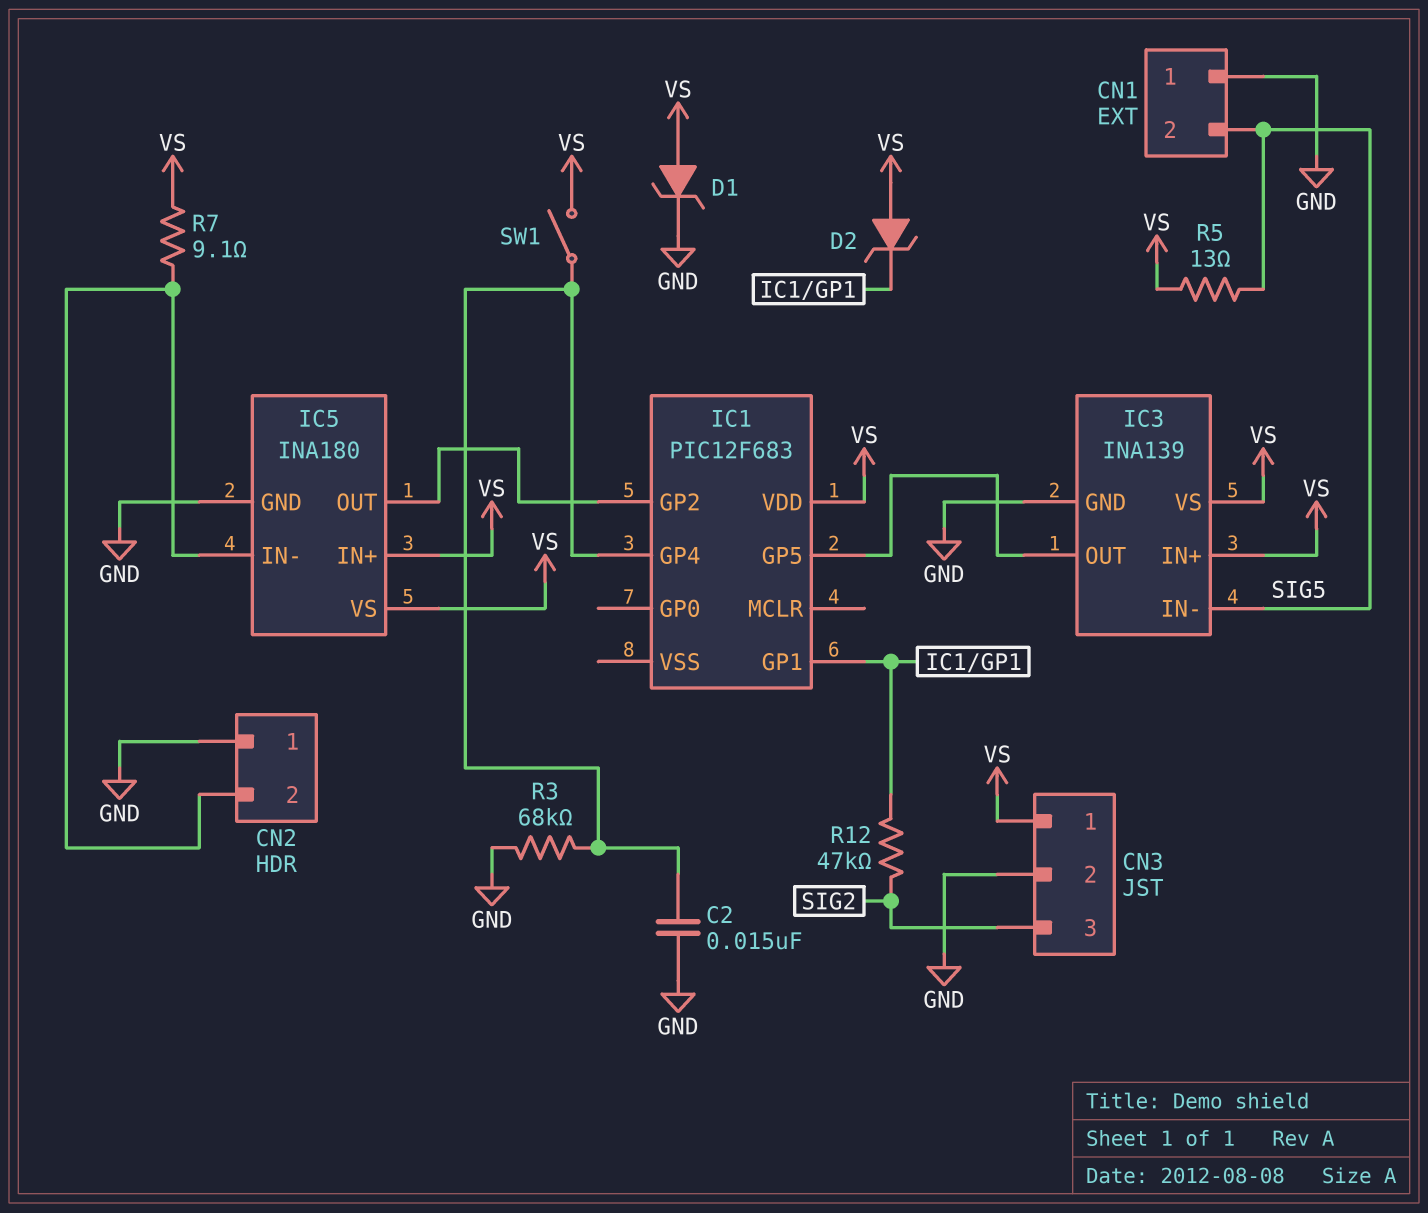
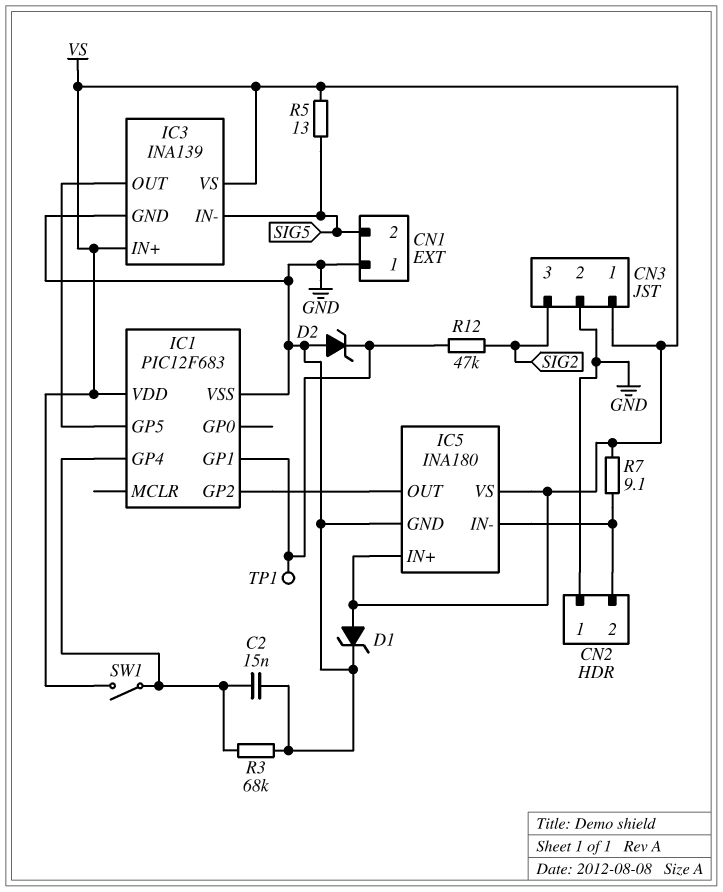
D2: zener (A VS, K IC1/GP1) -> zener (A GND, K IC1/GP1)
IC1 pin VSS: none -> GND
TP1: none -> test point (IC1/GP1)

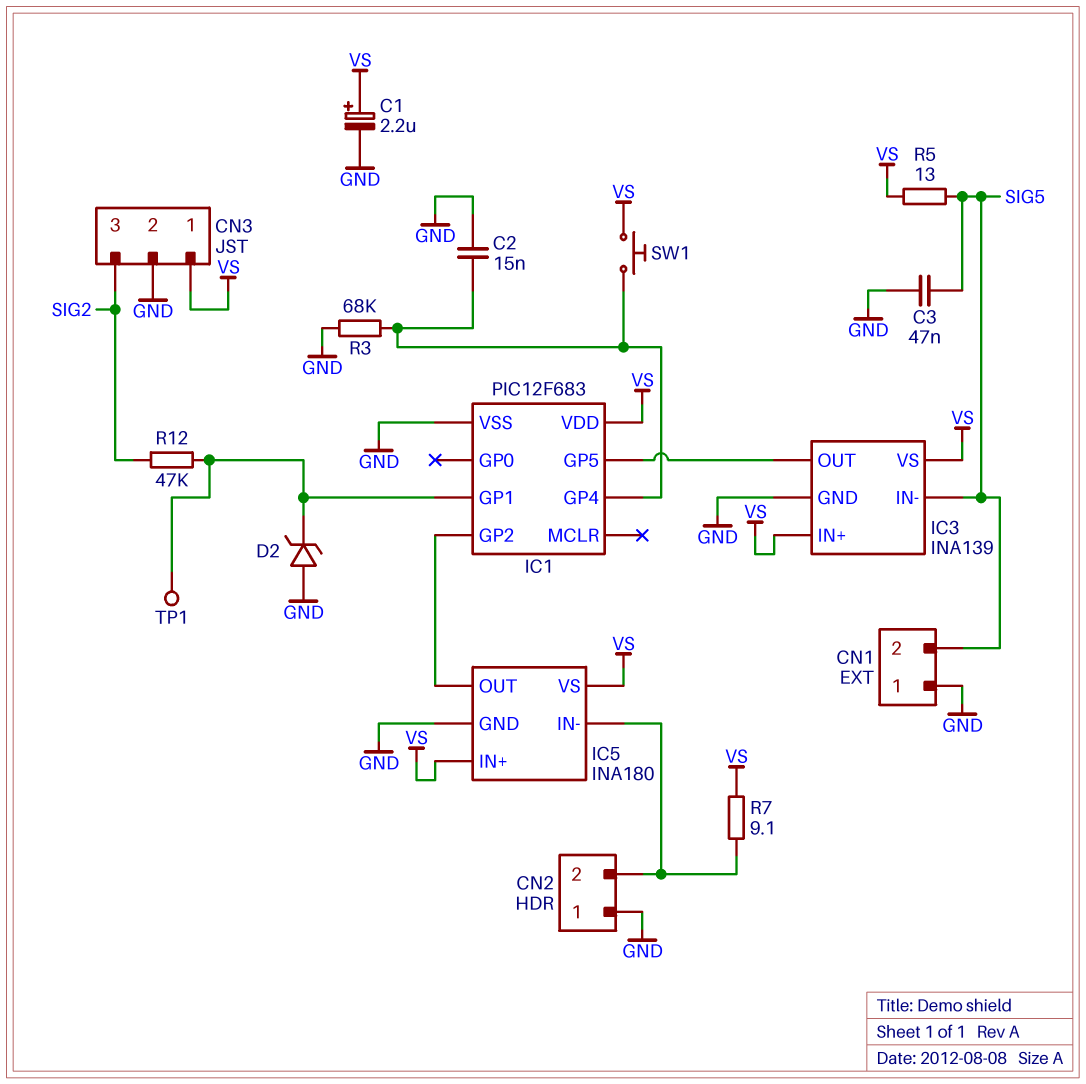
C1: none -> 2.2uF (plus VS, minus GND)
C3: none -> 47nF (GND, SIG5)
D1: zener (A VS, K GND) -> none
SW1: switch (IC1/GP4, VS) -> button (IC1/GP4, VS)

